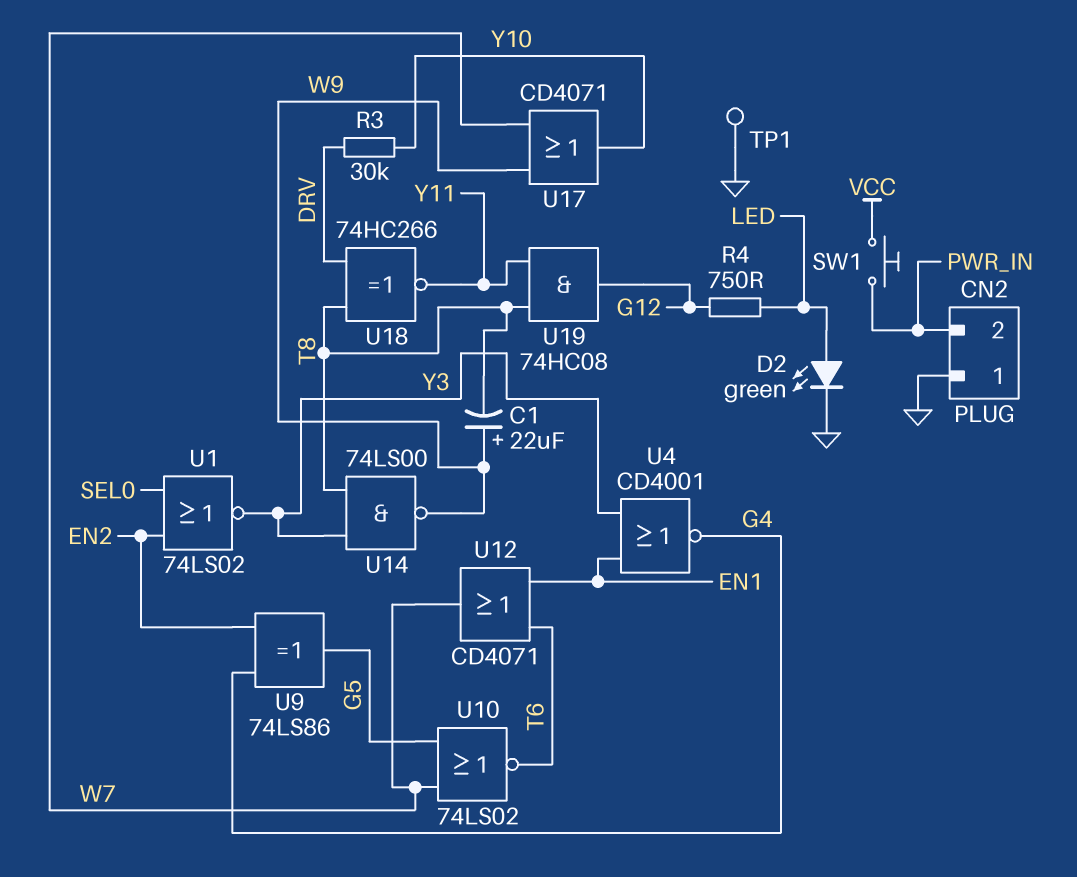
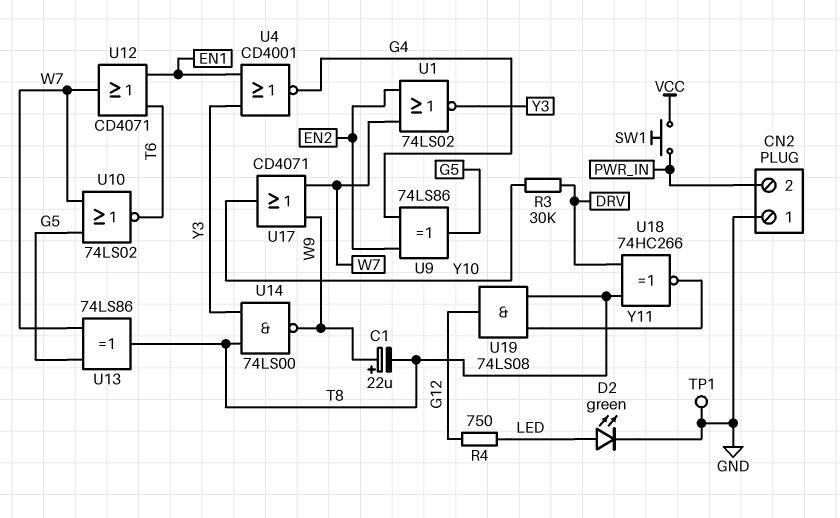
U1: NOR 74LS02 (in EN2, in SEL0, out Y3) -> NOR 74LS02 (in EN2, in W7, out Y3)
U13: none -> XOR 74LS86 (in G5, in W7, out T8)
U19: AND 74HC08 (in T8, in Y11, out G12) -> AND 74LS08 (in T8, in Y11, out G12)

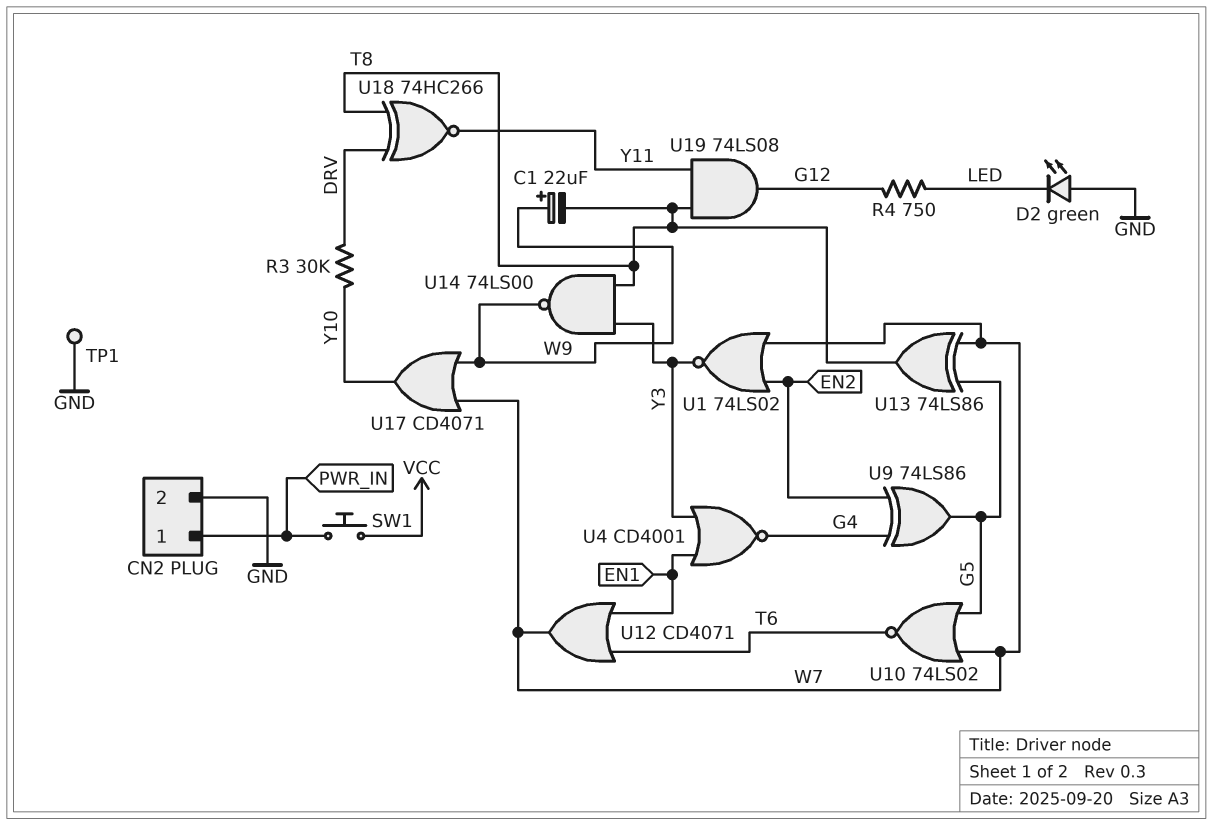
CN2 pin 1: GND -> PWR_IN
CN2 pin 2: PWR_IN -> GND
D2: LED green (A LED, K GND) -> LED green (A GND, K LED)

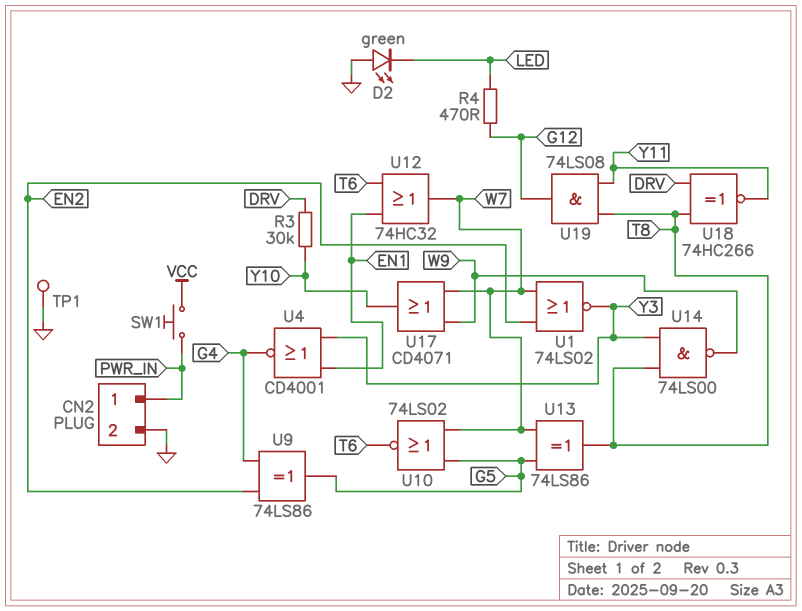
C1: 22uF (plus W9, minus T8) -> none
R4: 750 (G12, LED) -> 470 (G12, LED)
U12: OR CD4071 (in EN1, in T6, out W7) -> OR 74HC32 (in EN1, in T6, out W7)

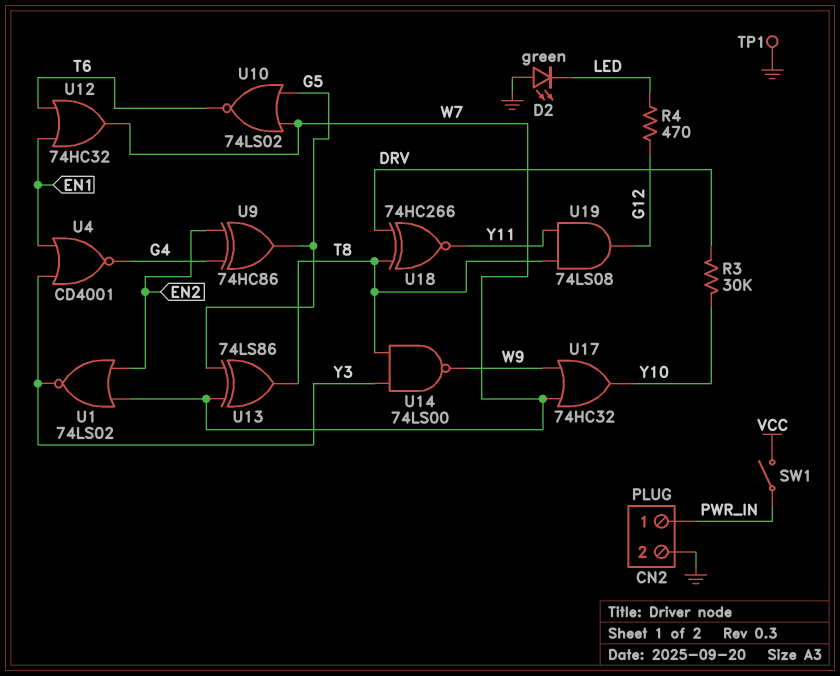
SW1: button (PWR_IN, VCC) -> switch (PWR_IN, VCC)
U9: XOR 74LS86 (in EN2, in G4, out G5) -> XOR 74HC86 (in EN2, in G4, out G5)
U17: OR CD4071 (in W7, in W9, out Y10) -> OR 74HC32 (in W7, in W9, out Y10)

